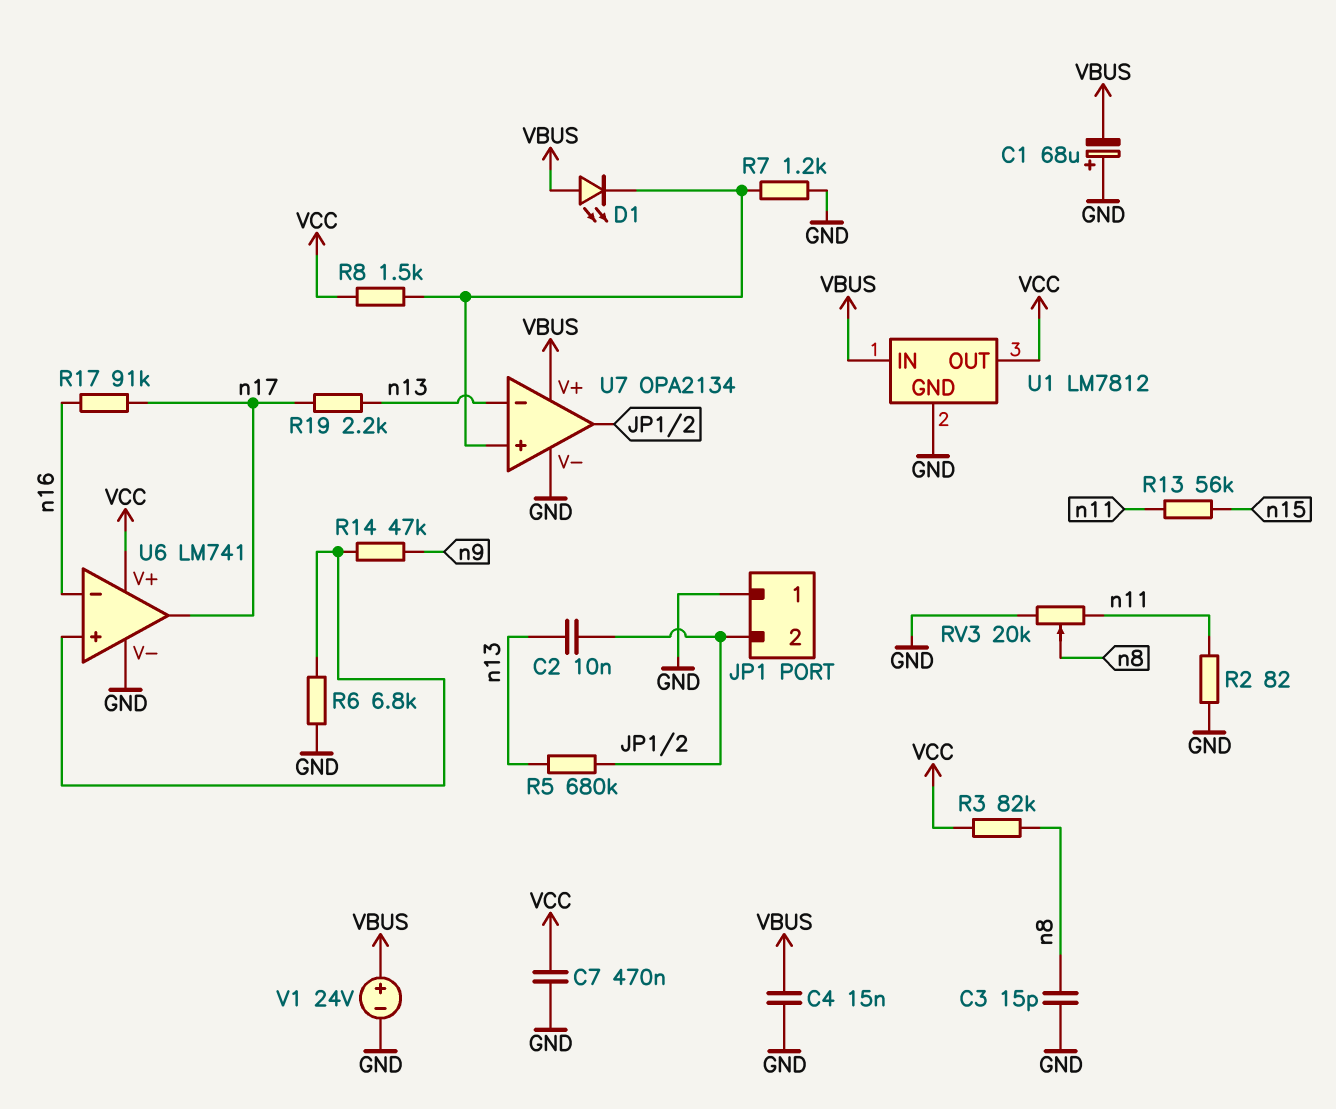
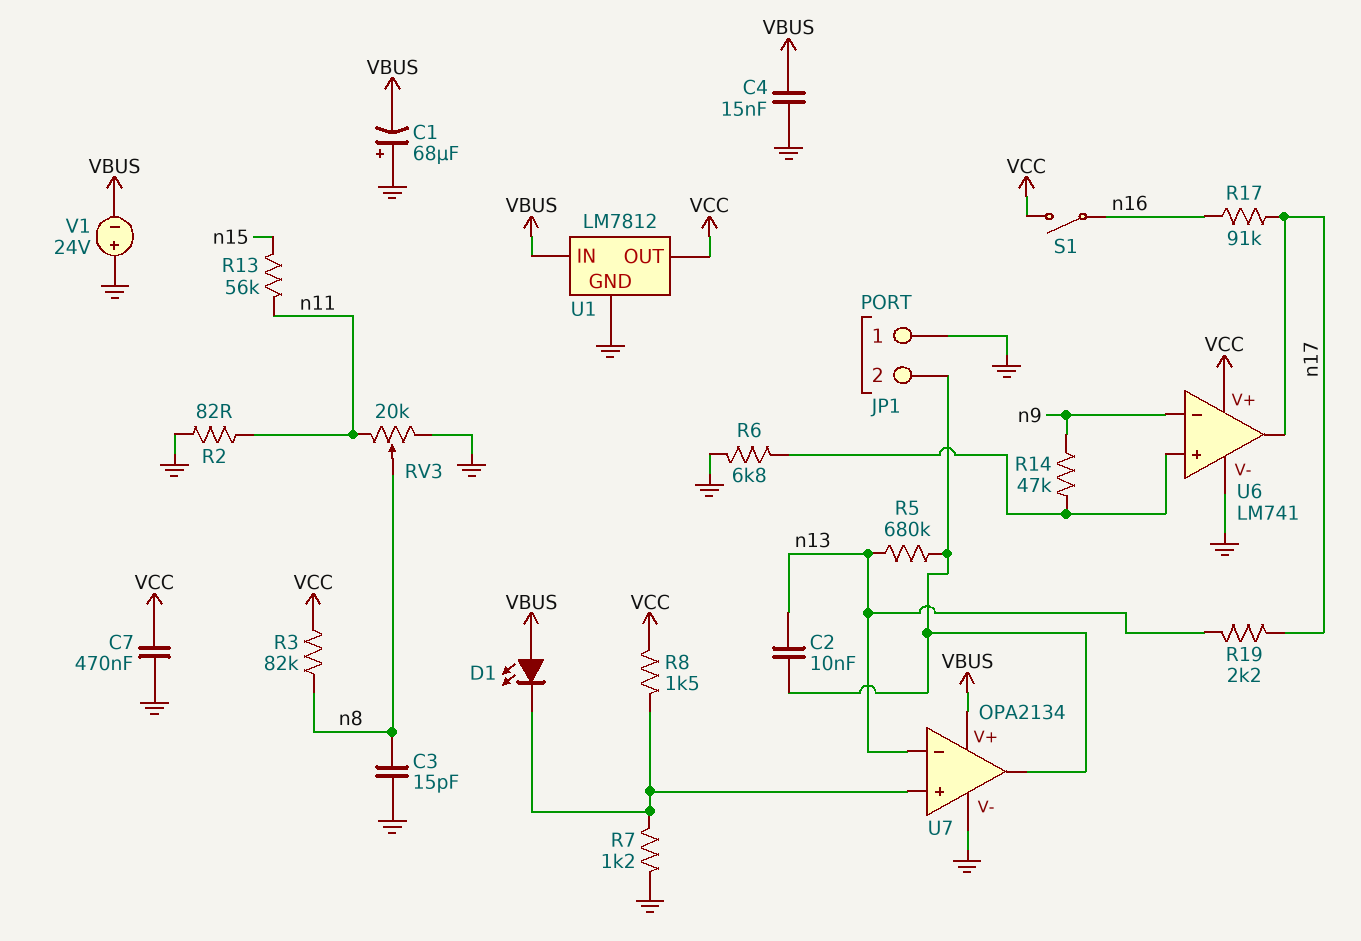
S1: none -> switch (VCC, n16)
U6 pin in-: n16 -> n9
V1: 24V (plus VBUS, minus GND) -> 24V (plus GND, minus VBUS)

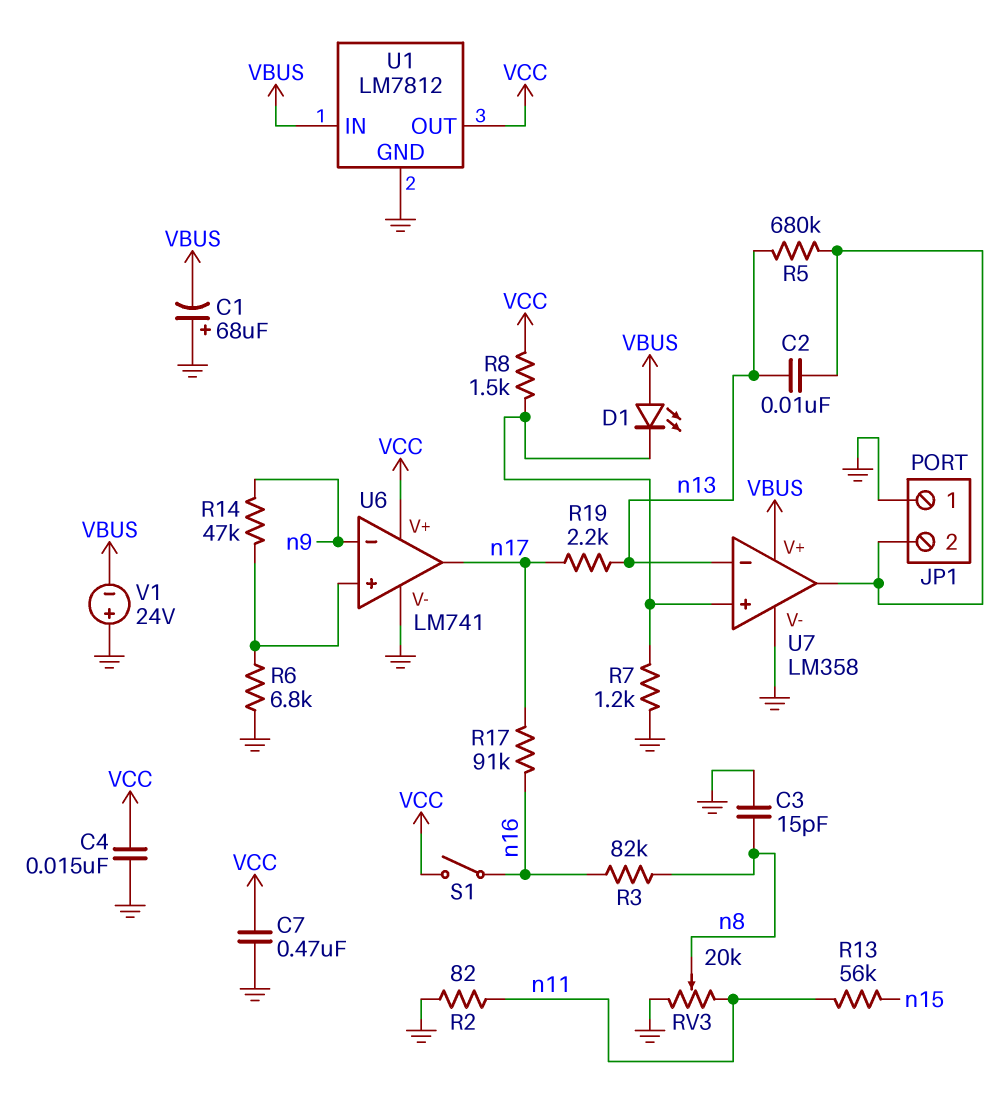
C4: 15nF (GND, VBUS) -> 15nF (GND, VCC)
R3: 82k (VCC, n8) -> 82k (n8, n16)
U7: OPA2134 -> LM358

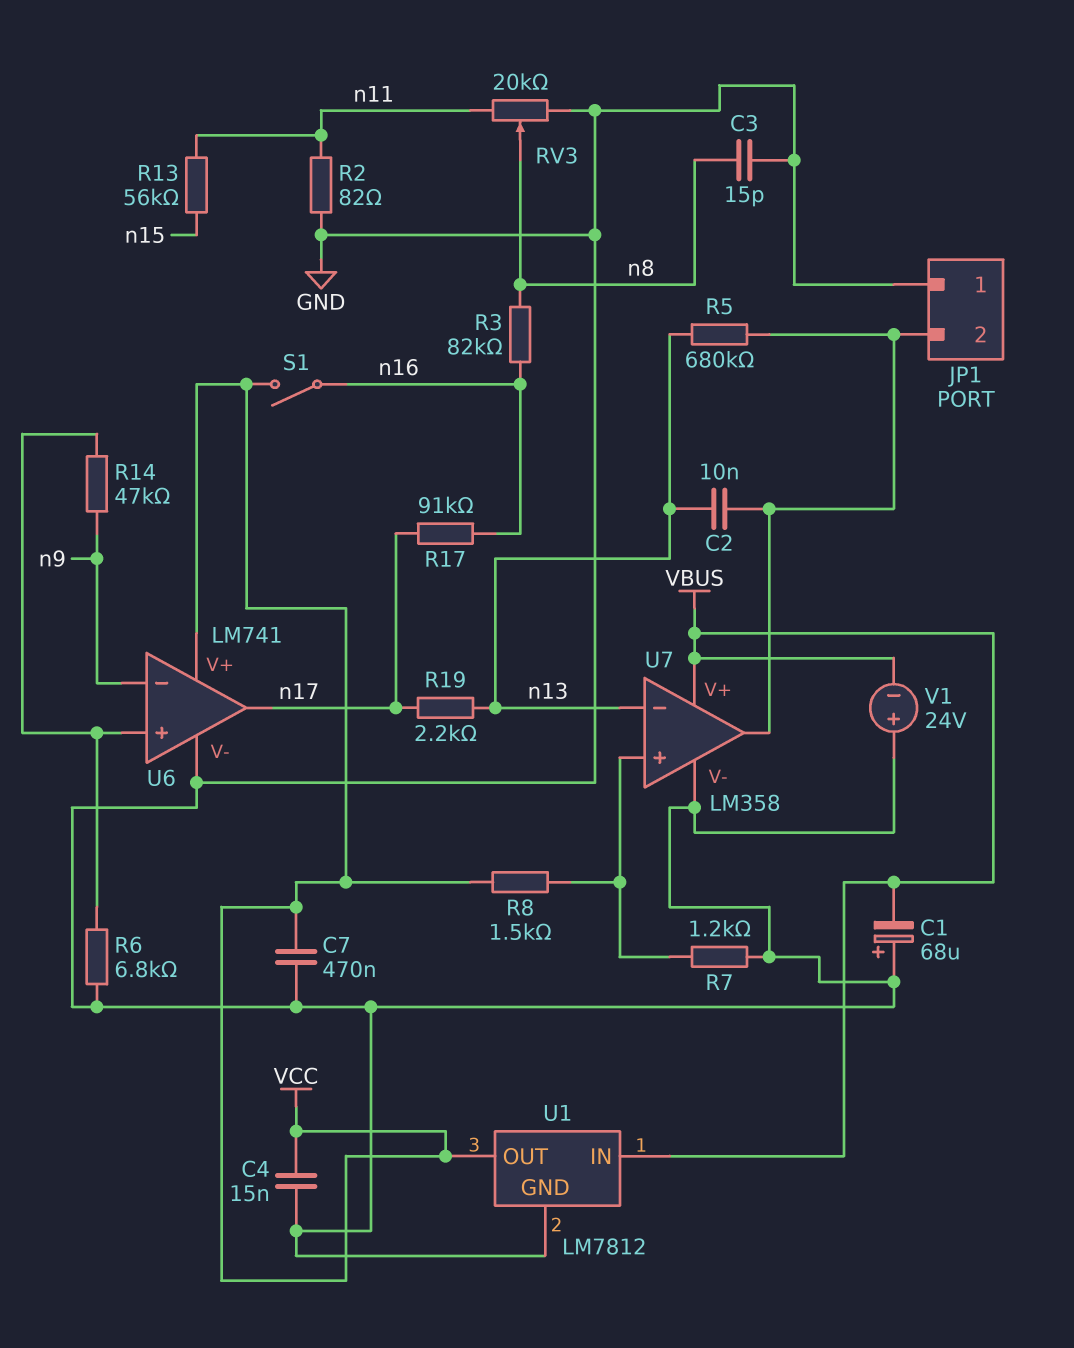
D1: LED (A VBUS, K U7/in+) -> none

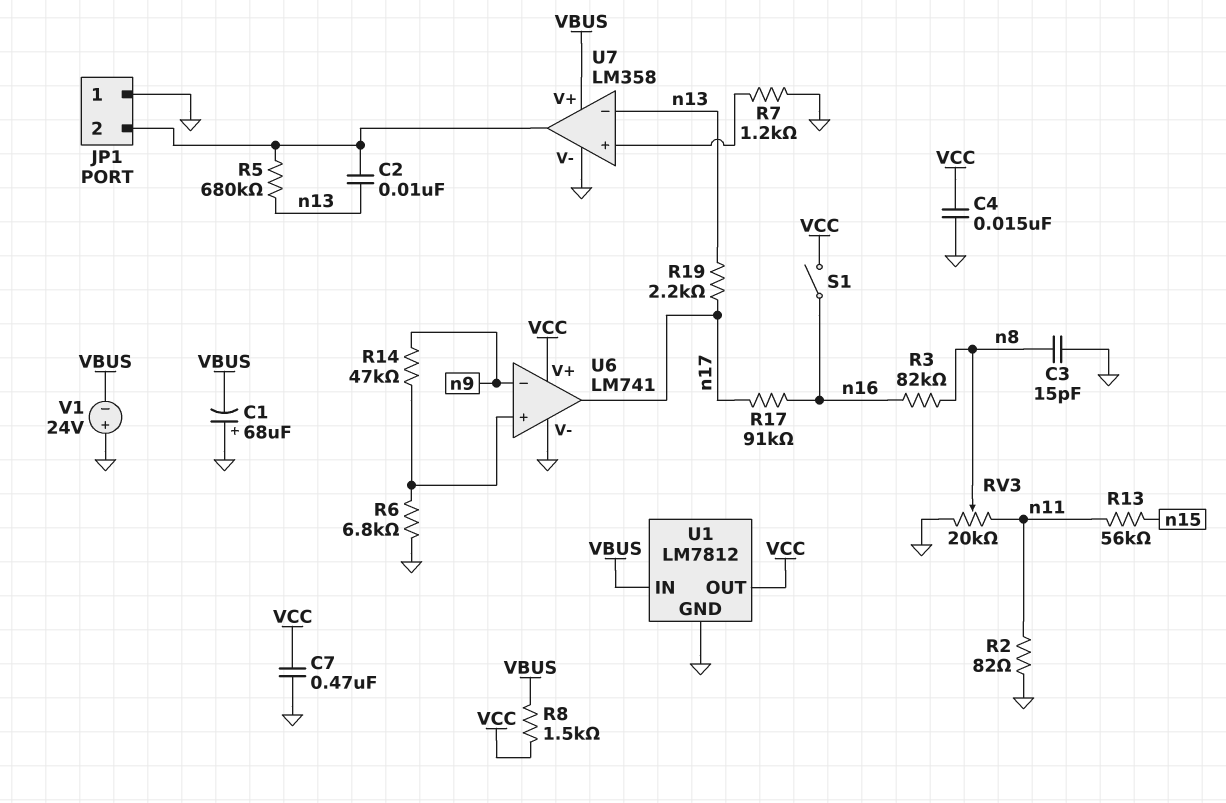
R8: 1.5k (U7/in+, VCC) -> 1.5k (VBUS, VCC)

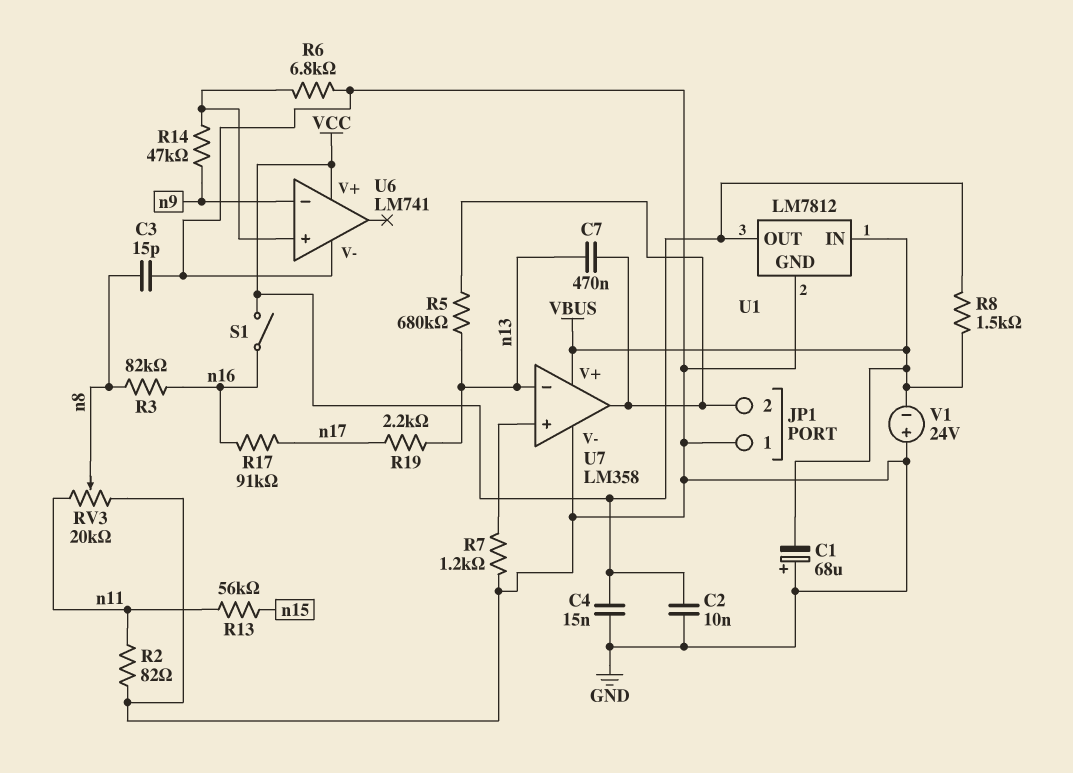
C2: 10nF (JP1/2, n13) -> 10nF (GND, VCC)
C7: 470nF (GND, VCC) -> 470nF (JP1/2, n13)
U6 pin out: n17 -> none

